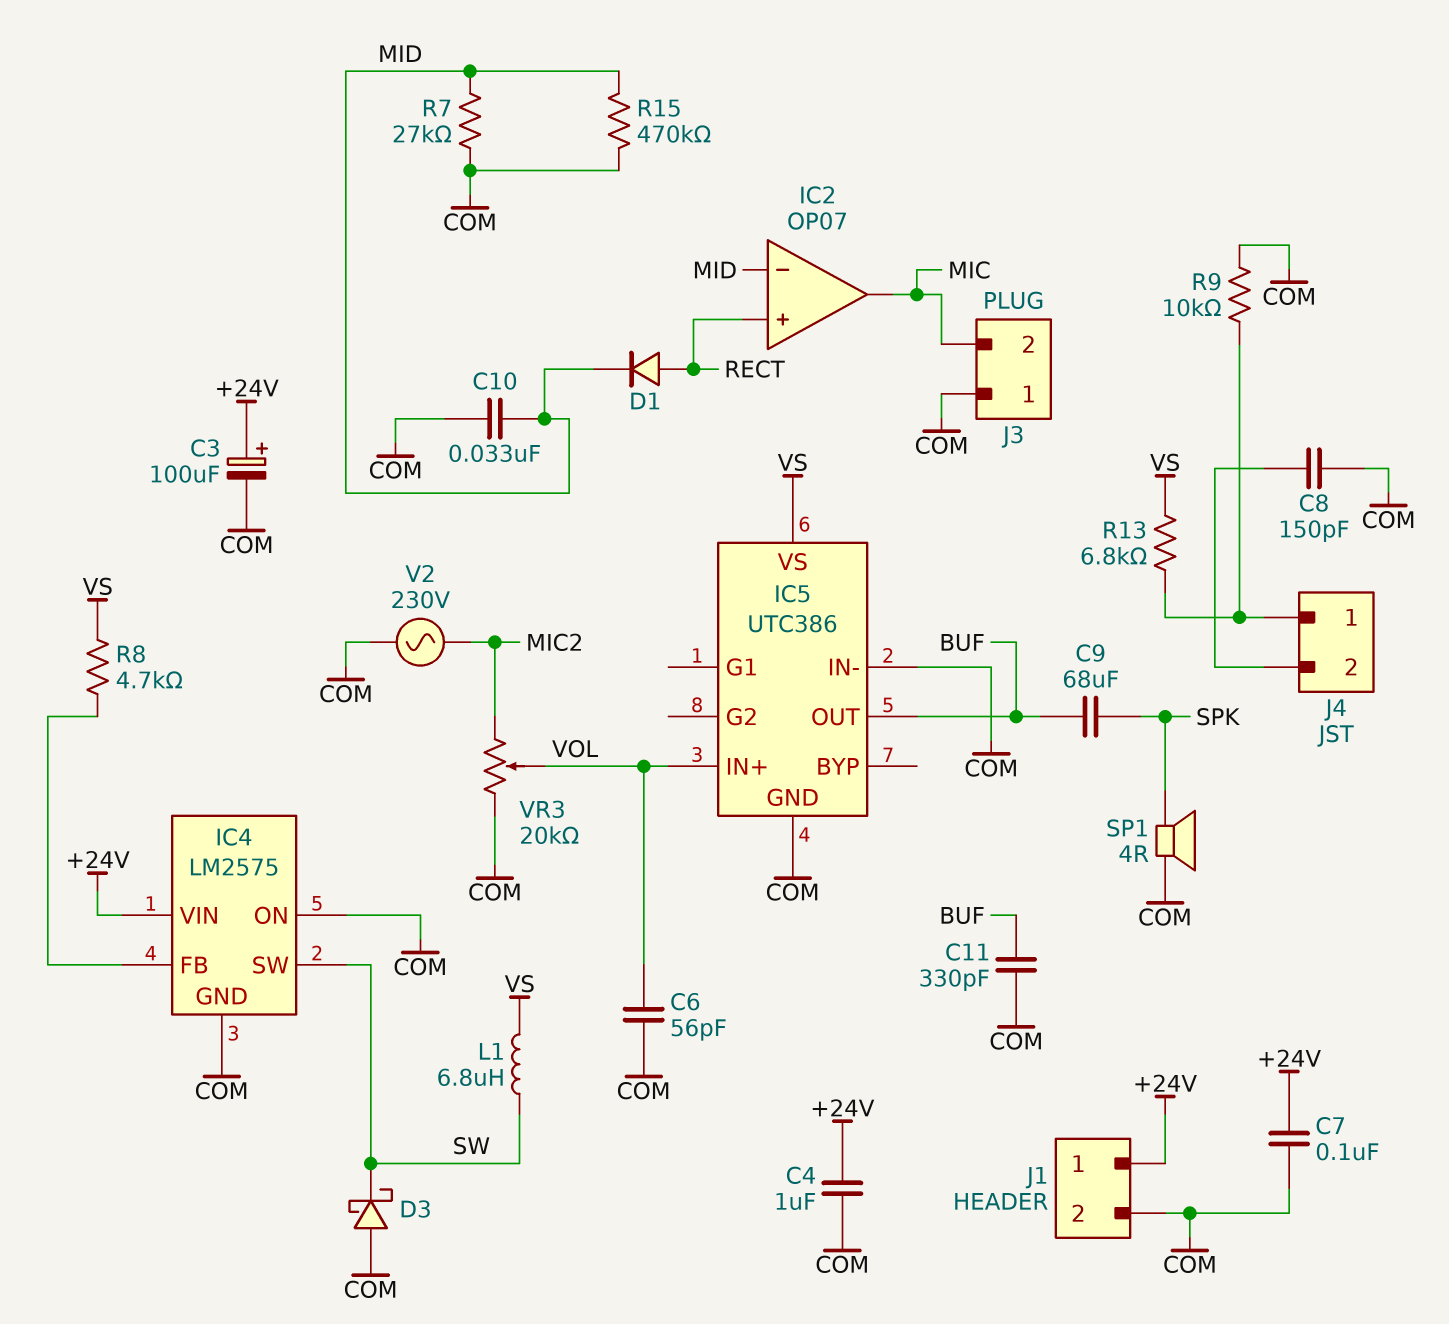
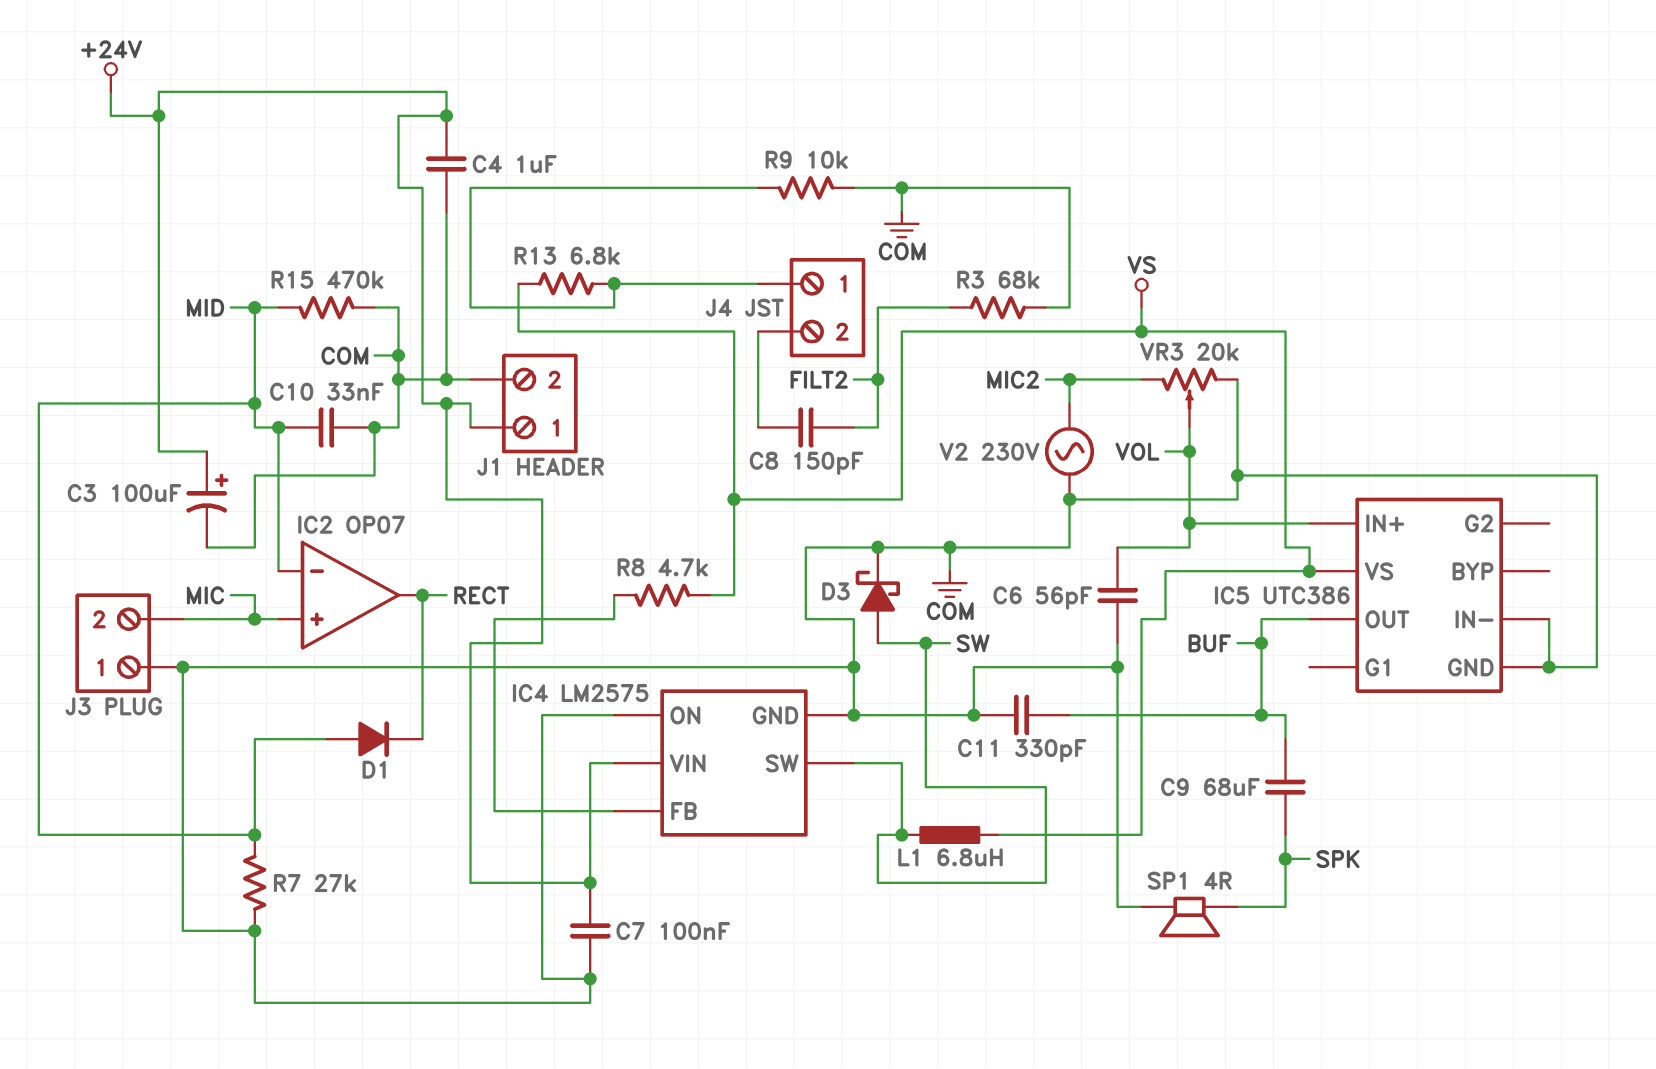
C8: 150pF (COM, J4/2) -> 150pF (FILT2, J4/2)
D1: diode (A RECT, K MID) -> diode (A MID, K RECT)
D3: schottky (A COM, K SW) -> schottky (A SW, K COM)
IC2 pin in+: RECT -> MIC
IC2 pin out: MIC -> RECT
R3: none -> 68k (COM, FILT2)

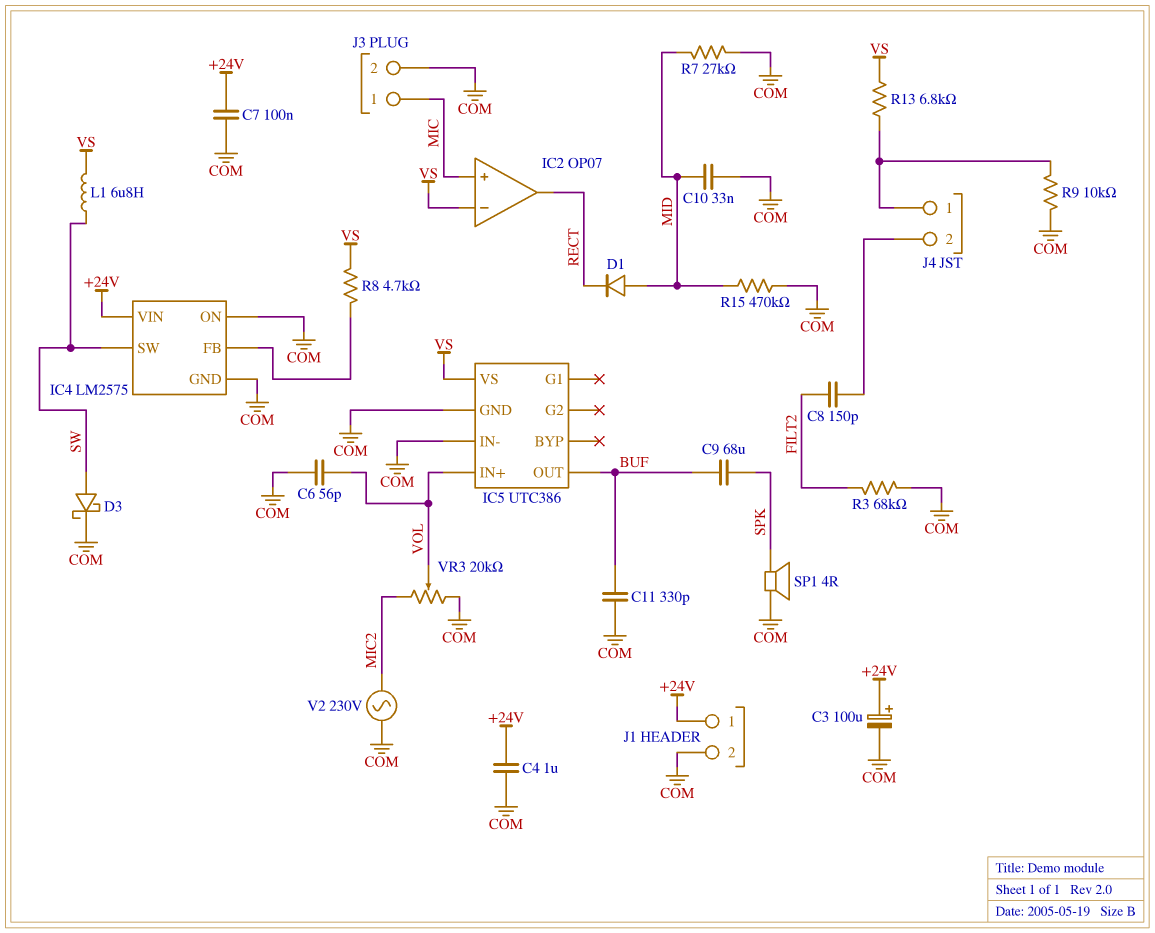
IC2 pin in-: MID -> VS
J3 pin 1: COM -> MIC
J3 pin 2: MIC -> COM

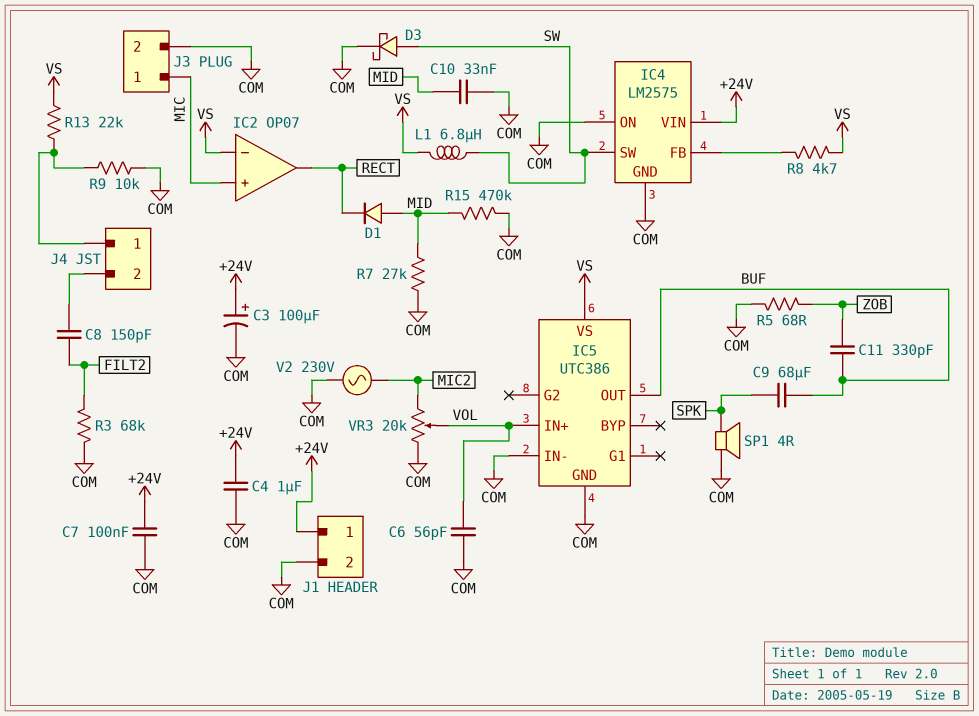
C11: 330pF (BUF, COM) -> 330pF (BUF, ZOB)
R5: none -> 68 (COM, ZOB)
R13: 6.8k (J4/1, VS) -> 22k (J4/1, VS)

